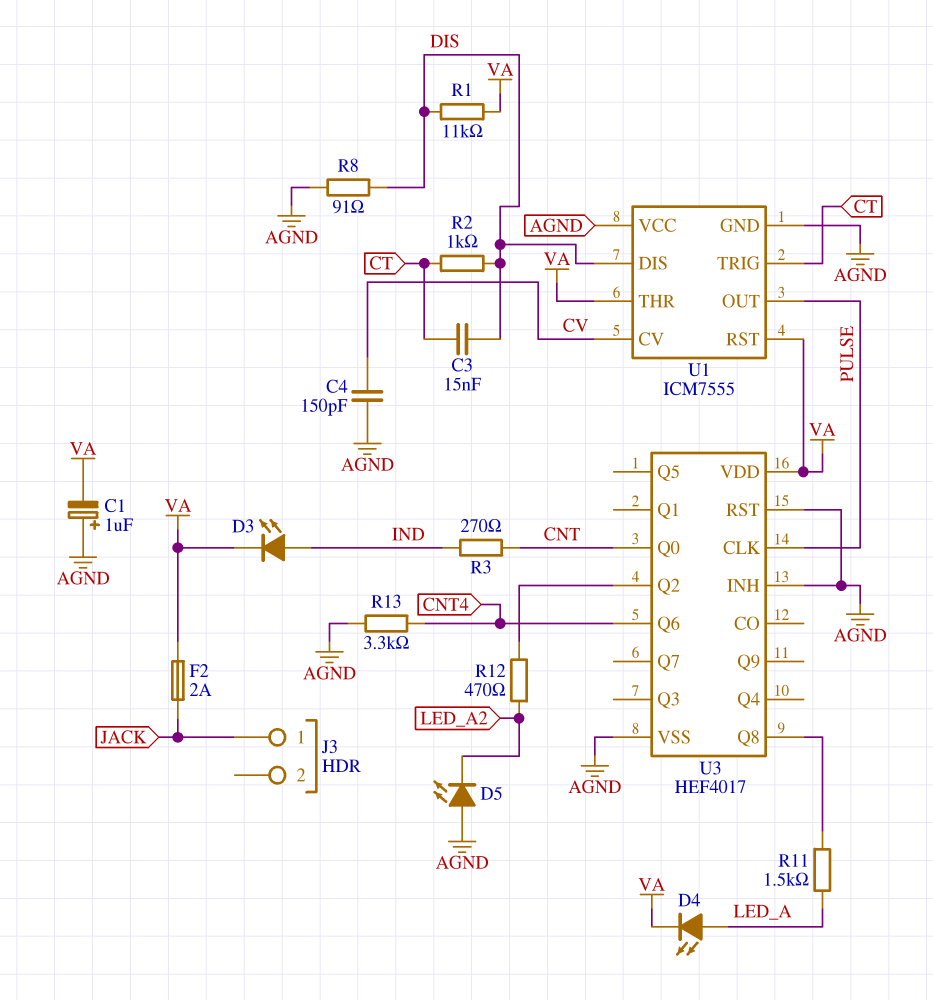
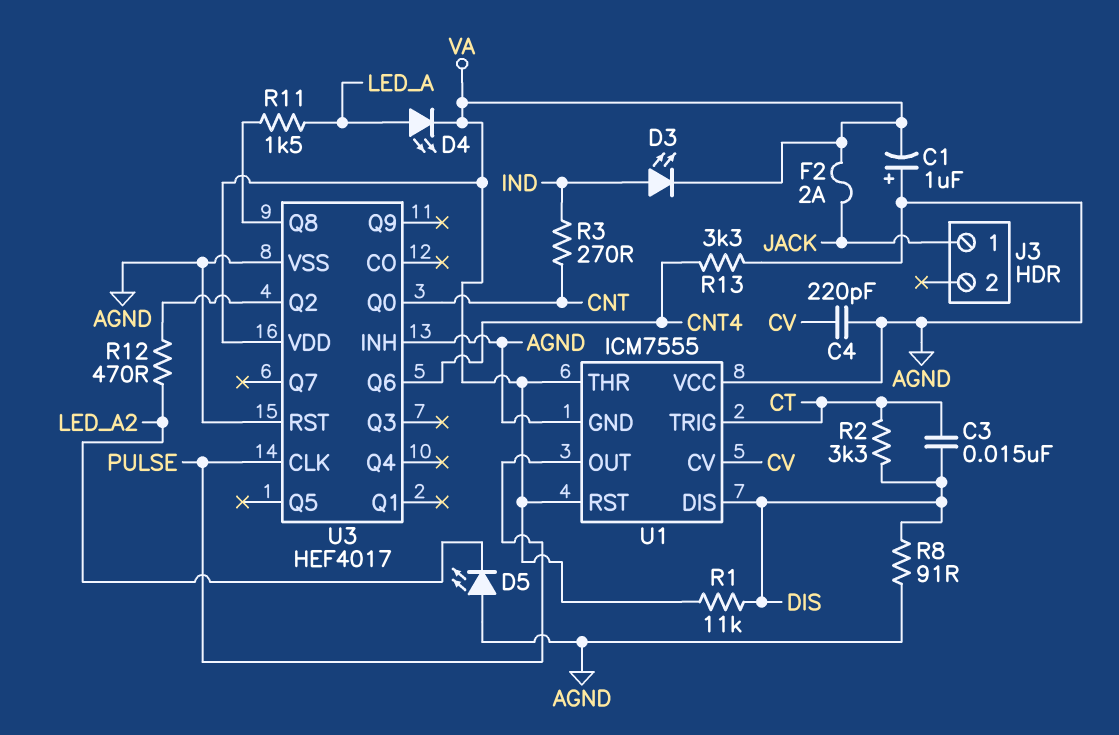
C4: 150pF (AGND, CV) -> 220pF (AGND, CV)
R2: 1k (CT, DIS) -> 3.3k (CT, DIS)

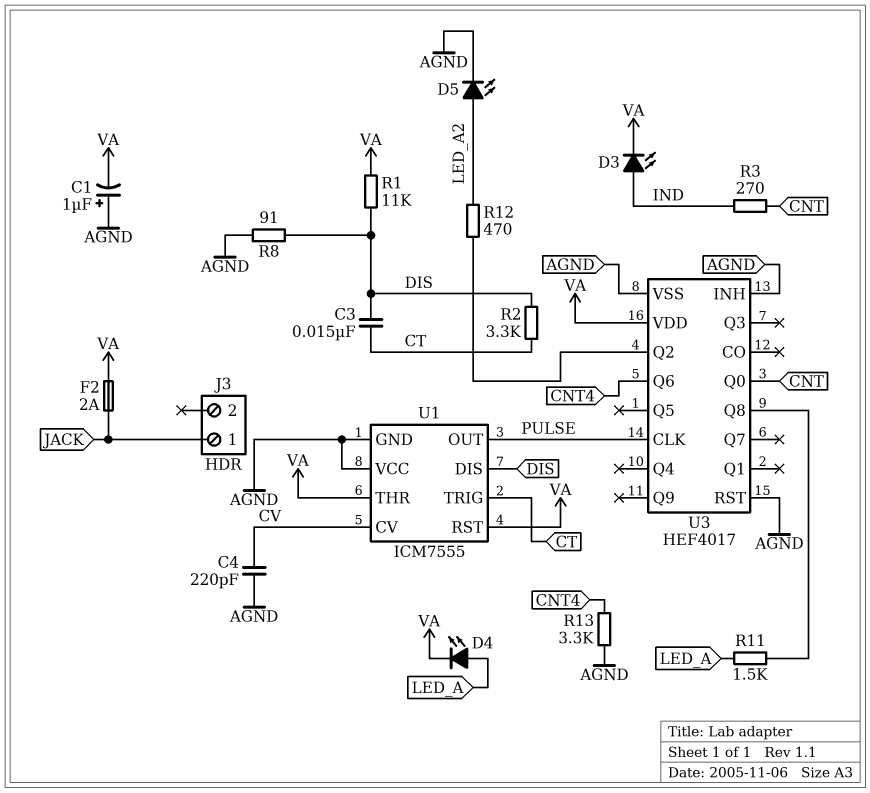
D5: LED (A AGND, K LED_A2) -> LED (A LED_A2, K AGND)

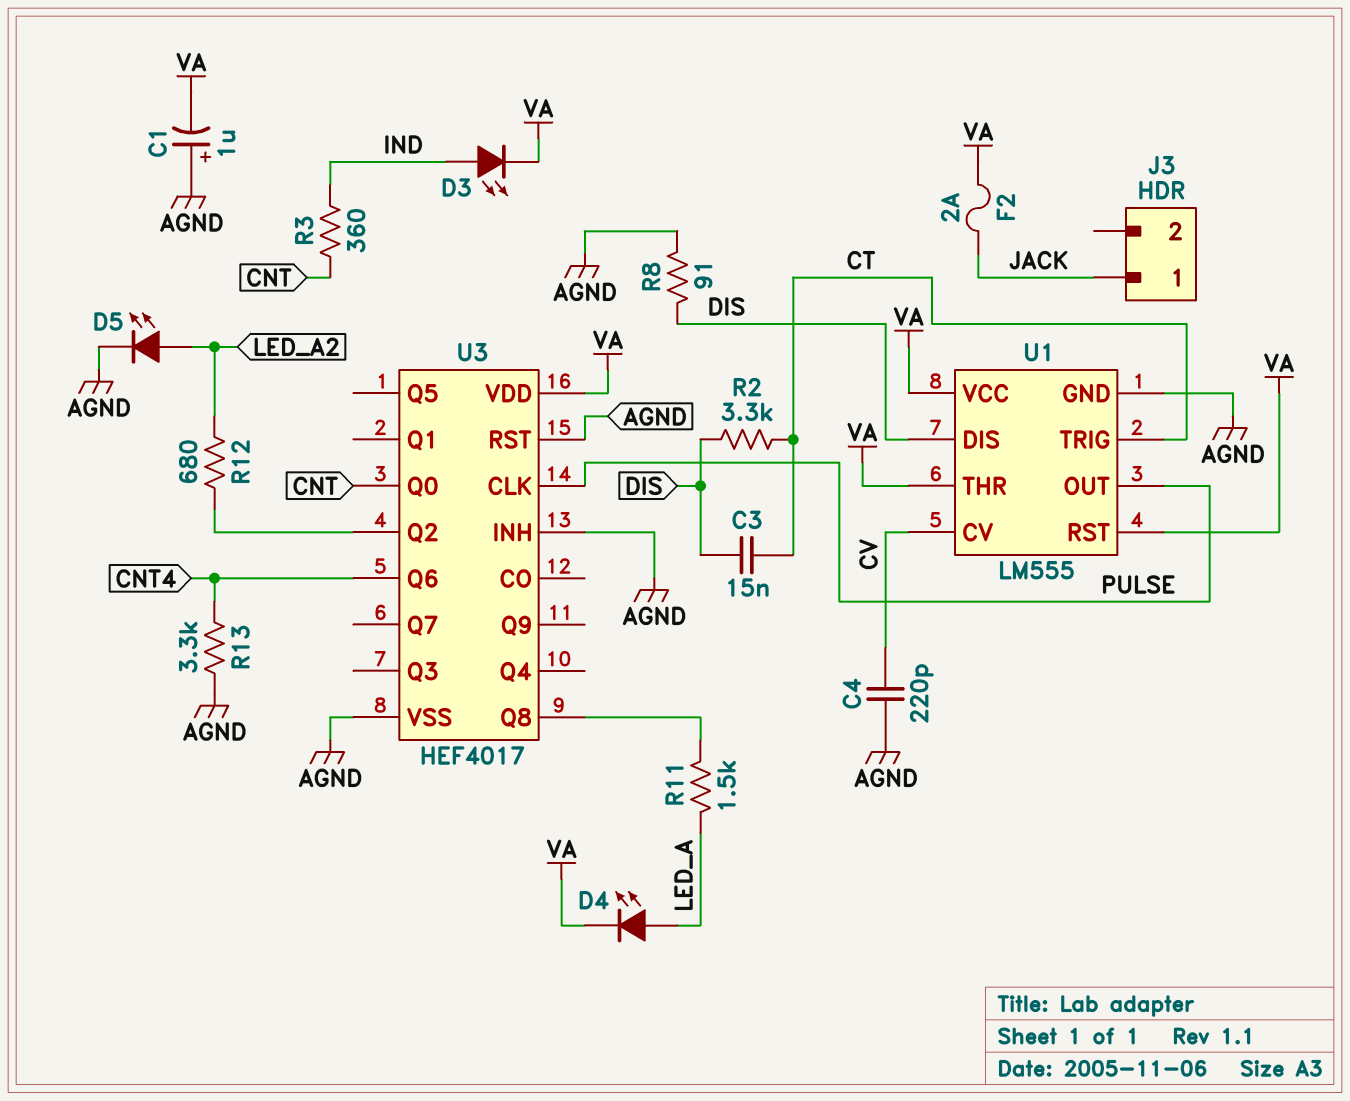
R1: 11k (DIS, VA) -> none
R3: 270 (CNT, IND) -> 360 (CNT, IND)
R12: 470 (LED_A2, U3/Q2) -> 680 (LED_A2, U3/Q2)
U1: ICM7555 -> LM555
U1 pin VCC: AGND -> VA

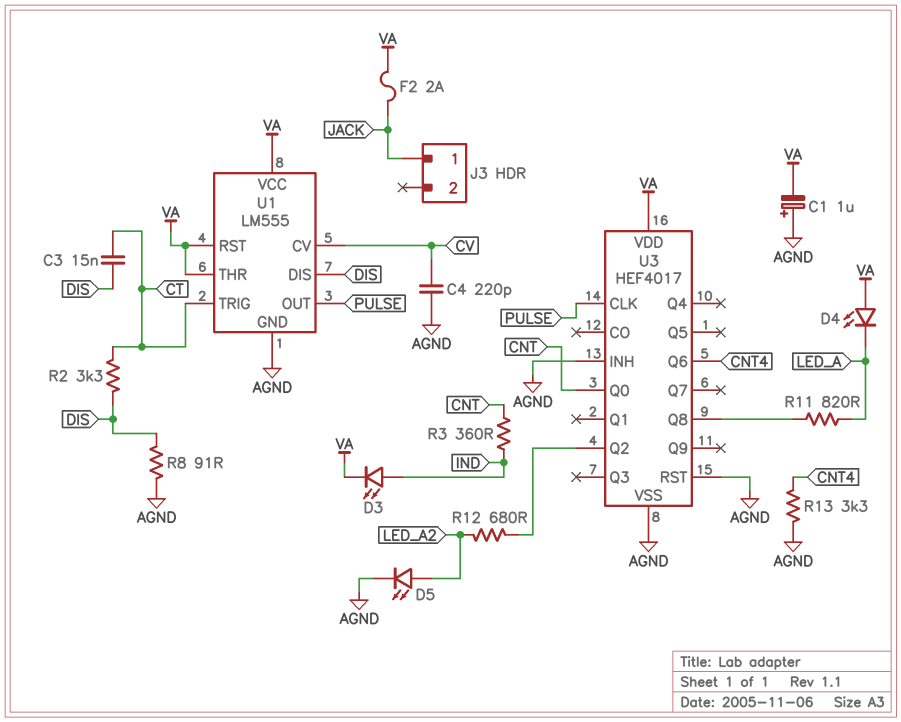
D4: LED (A LED_A, K VA) -> LED (A VA, K LED_A)
R11: 1.5k (LED_A, U3/Q8) -> 820 (LED_A, U3/Q8)

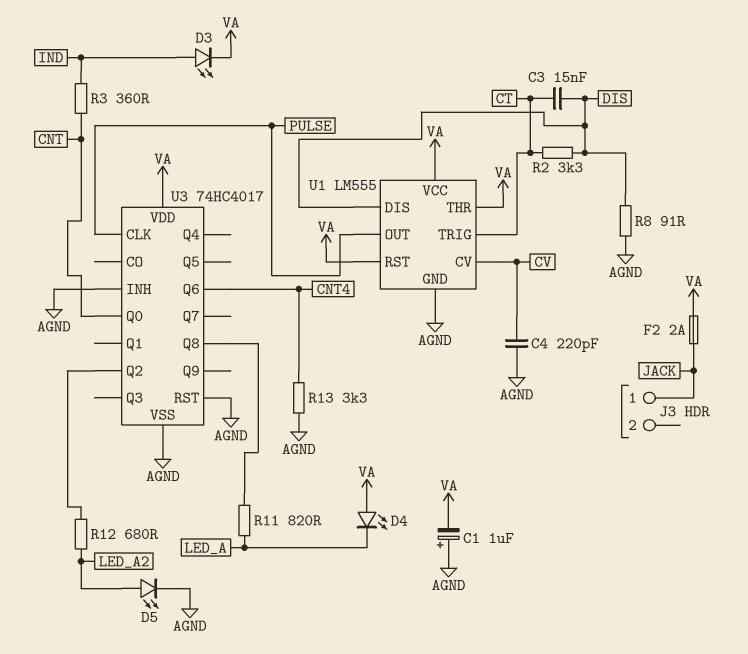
U3: HEF4017 -> 74HC4017

